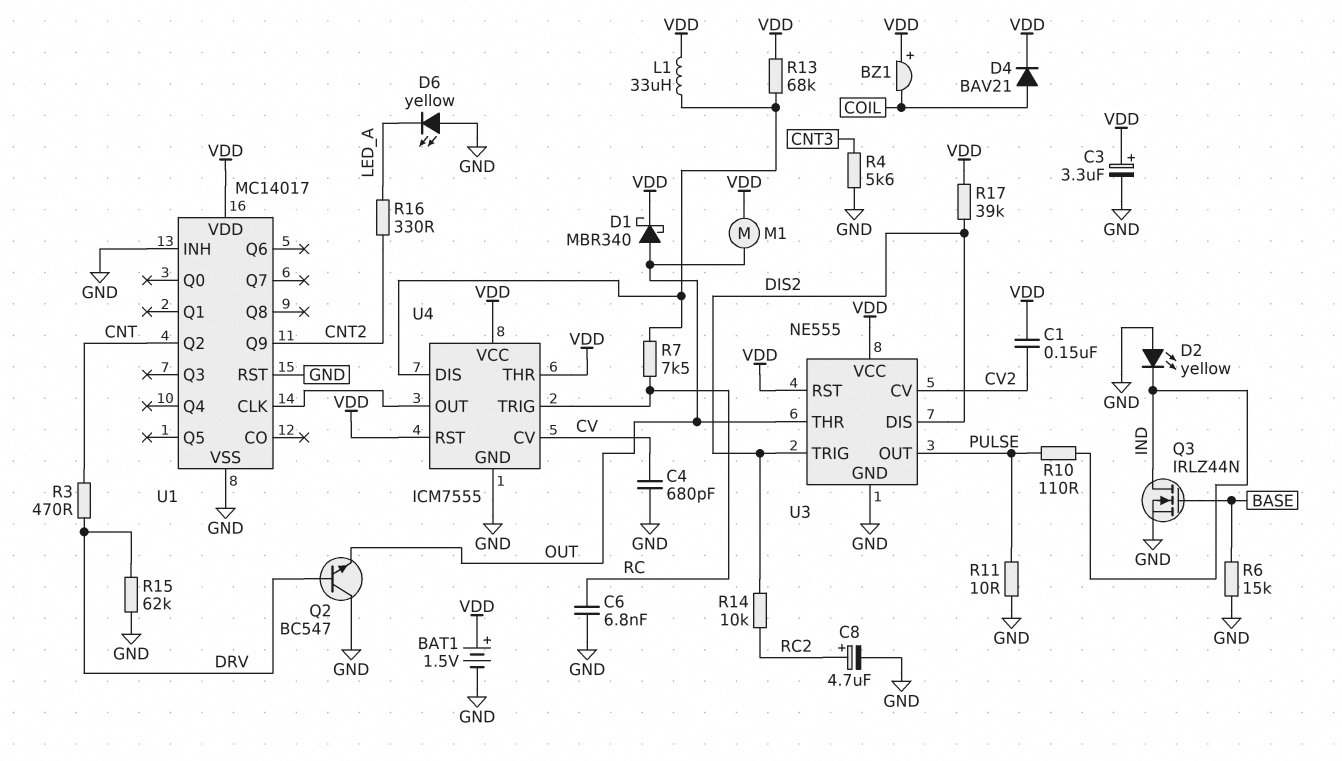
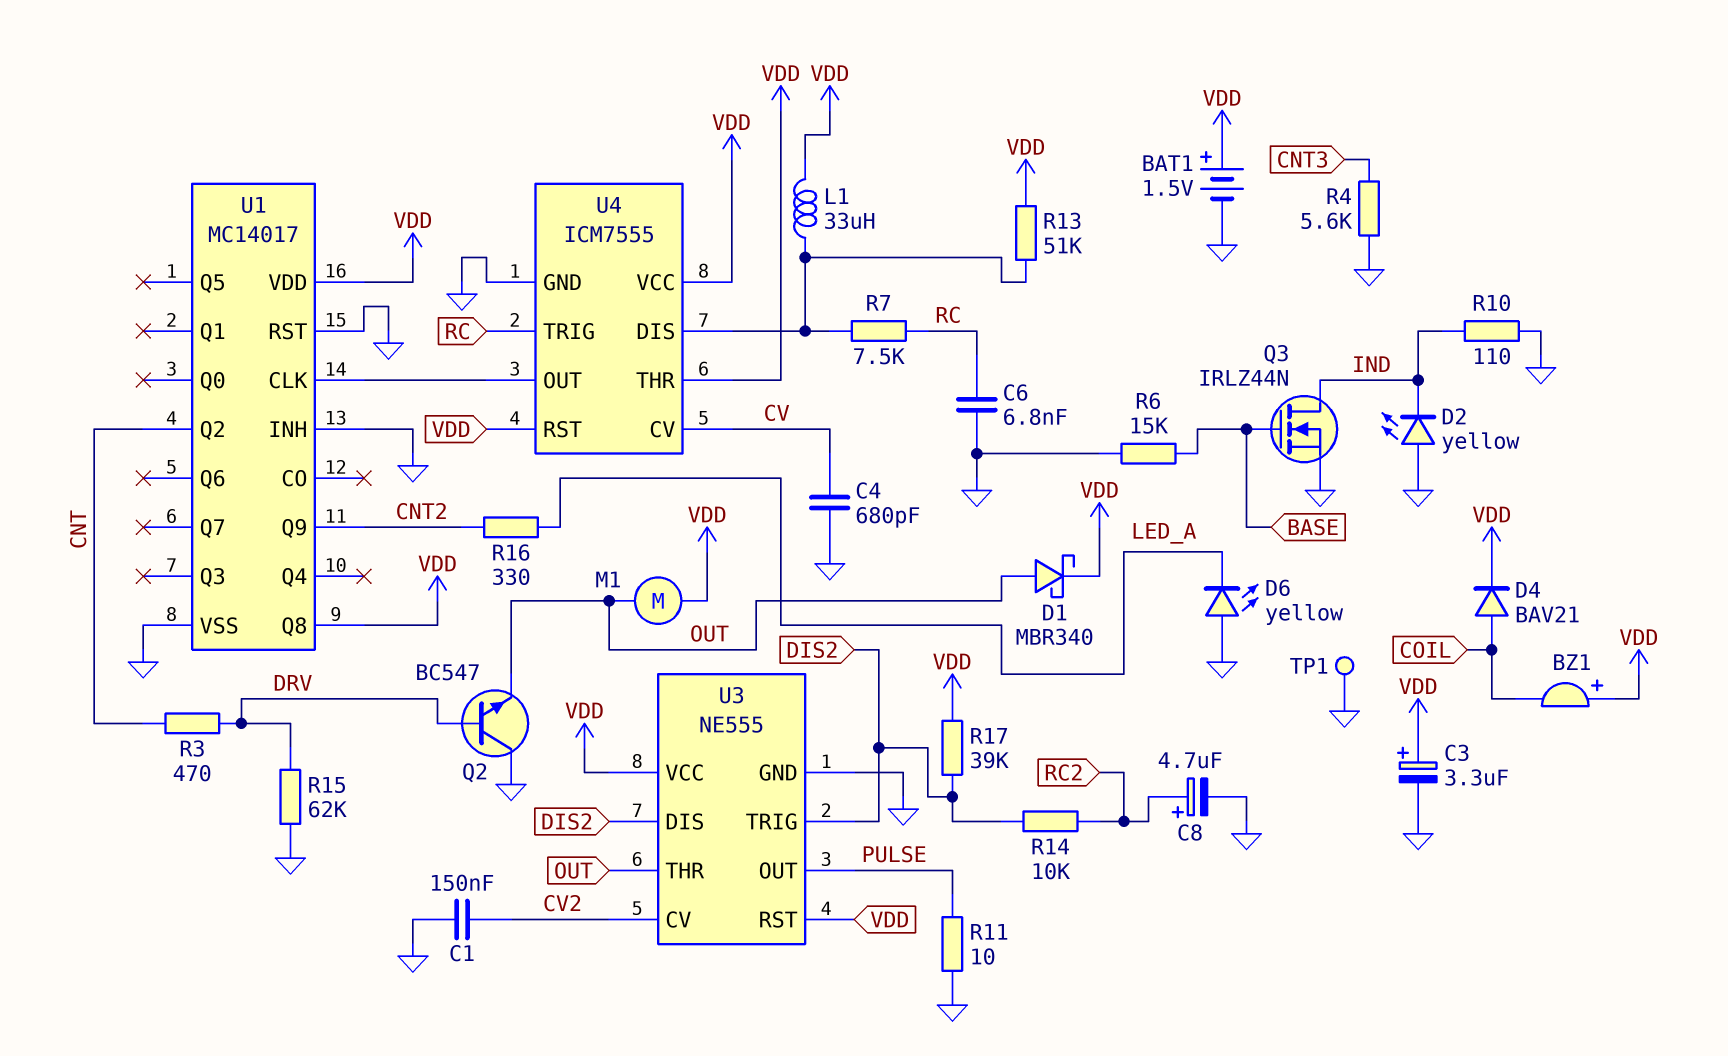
C1: 150nF (CV2, VDD) -> 150nF (CV2, GND)
R10: 110 (IND, PULSE) -> 110 (GND, IND)
R13: 68k (U4/DIS, VDD) -> 51k (U4/DIS, VDD)
TP1: none -> test point (GND)
U1 pin Q8: none -> VDD

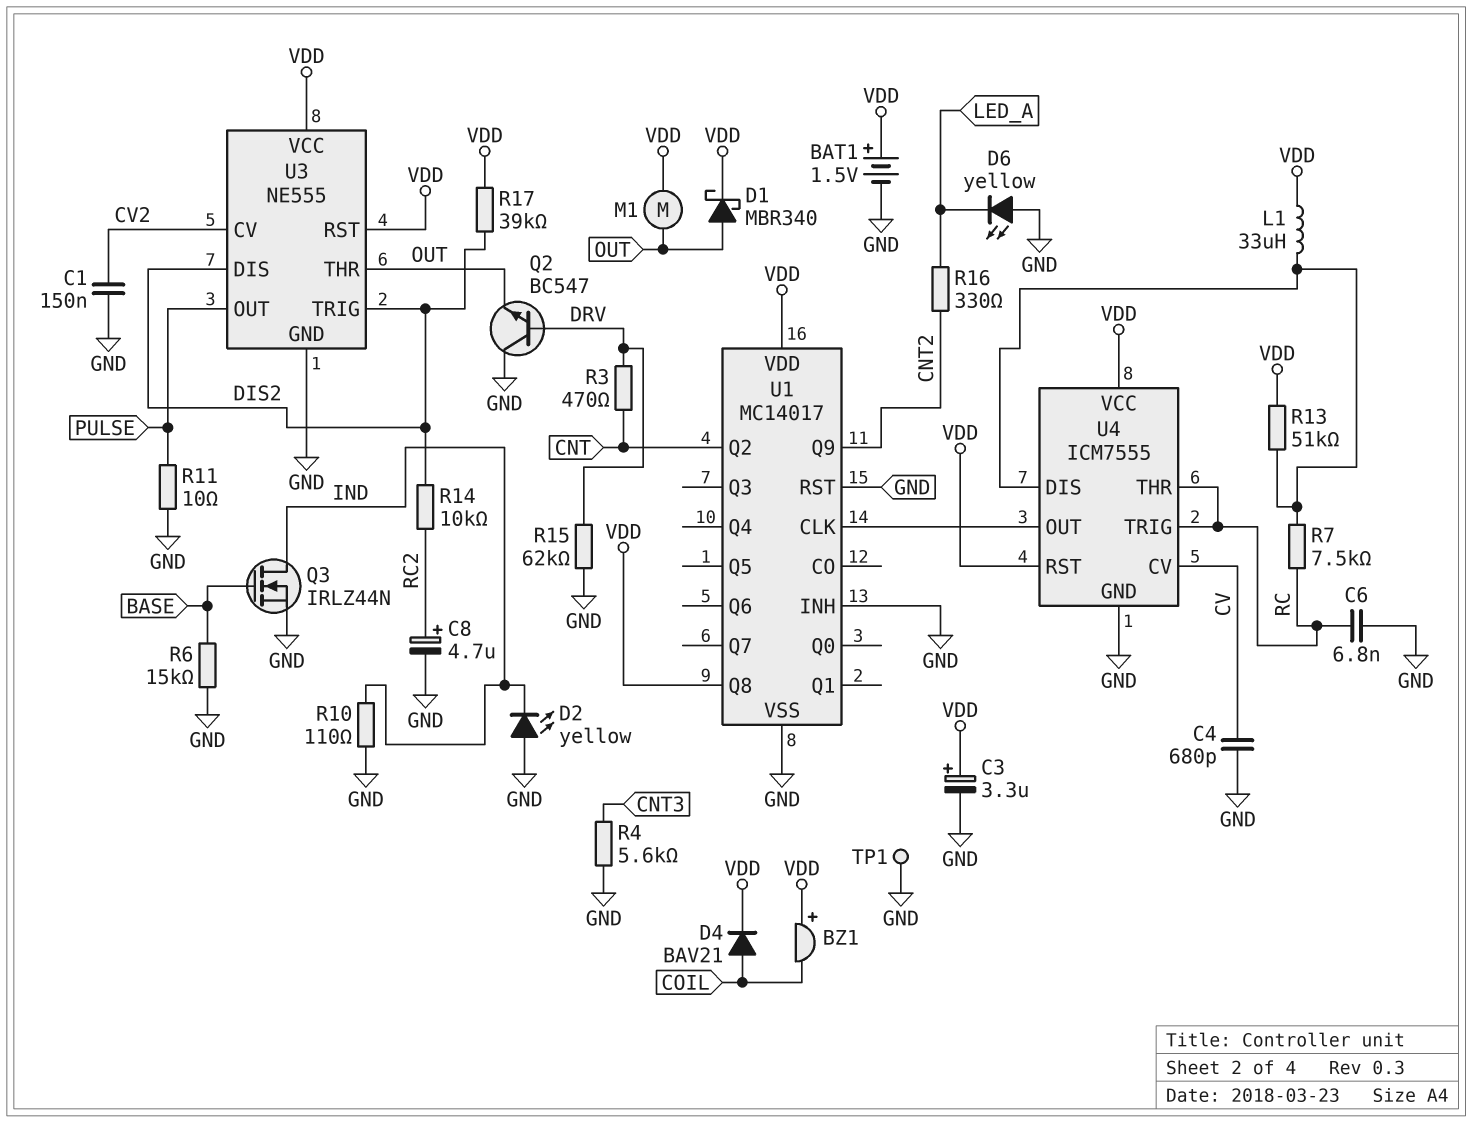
U4 pin THR: VDD -> RC

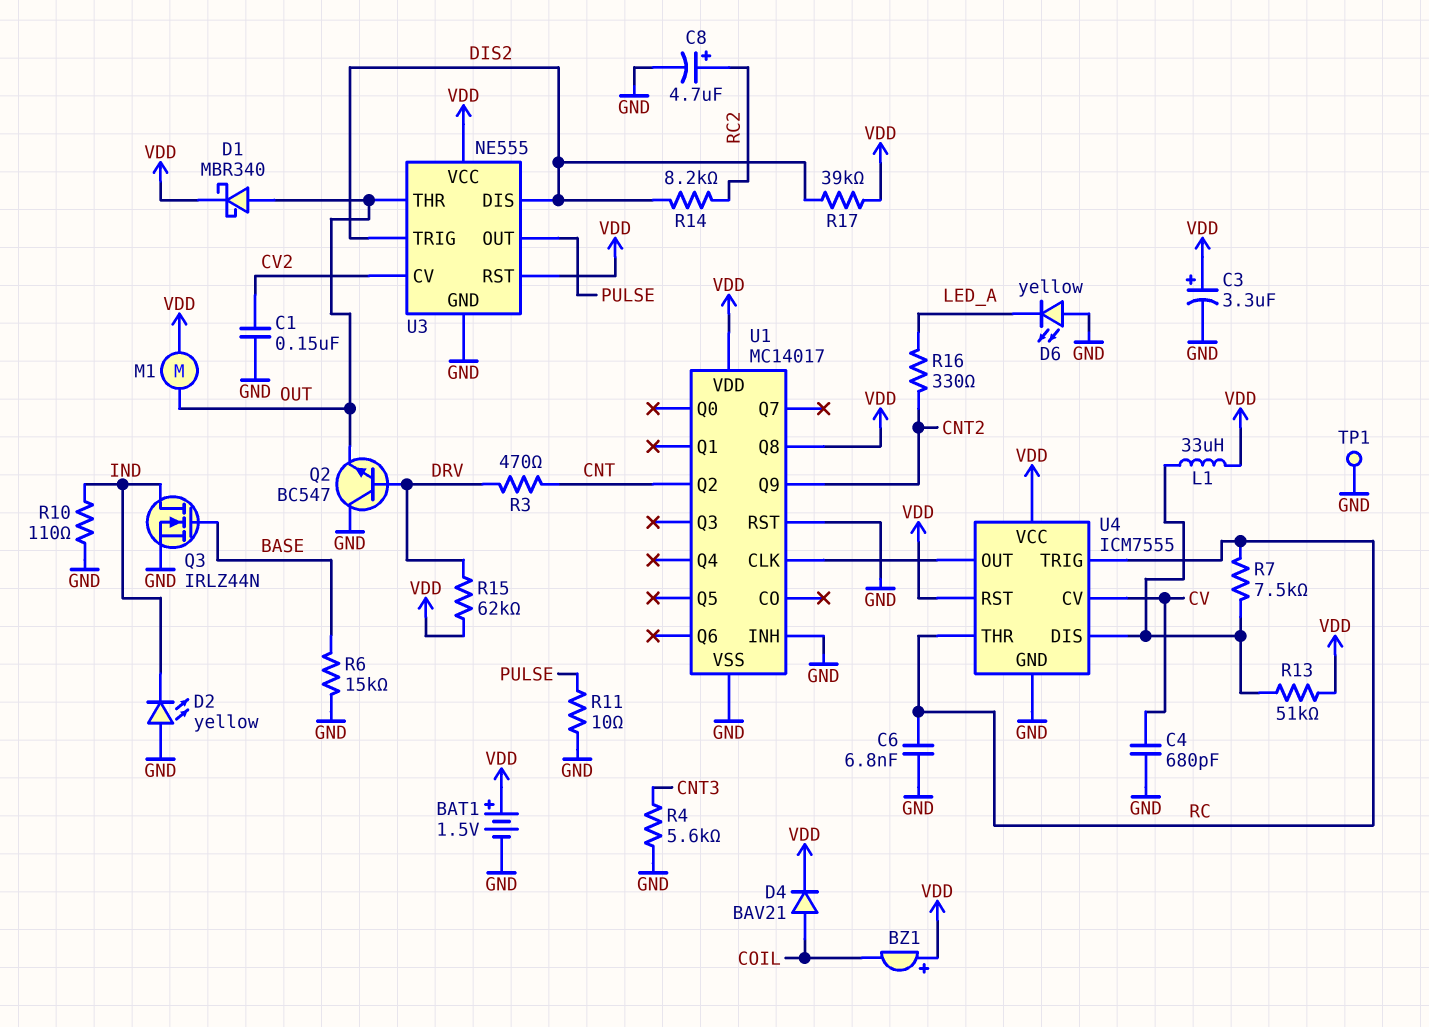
R14: 10k (DIS2, RC2) -> 8.2k (DIS2, RC2)
R15: 62k (DRV, GND) -> 62k (DRV, VDD)

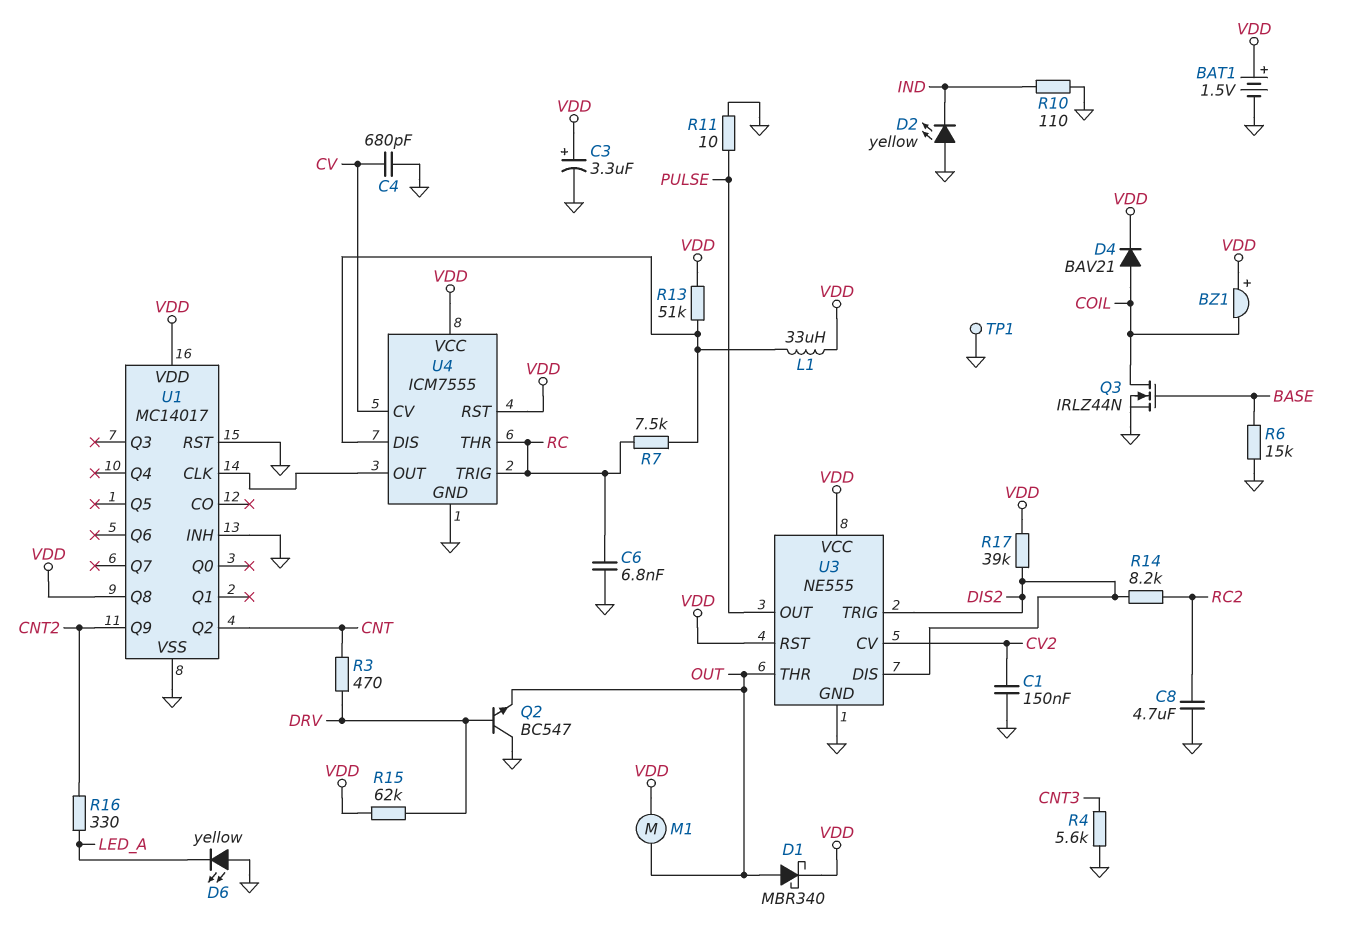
C8: 4.7uF (plus RC2, minus GND) -> 4.7uF (GND, RC2)
Q3: NMOS IRLZ44N (G BASE, D IND, S GND) -> NMOS IRLZ44N (G BASE, D COIL, S GND)

